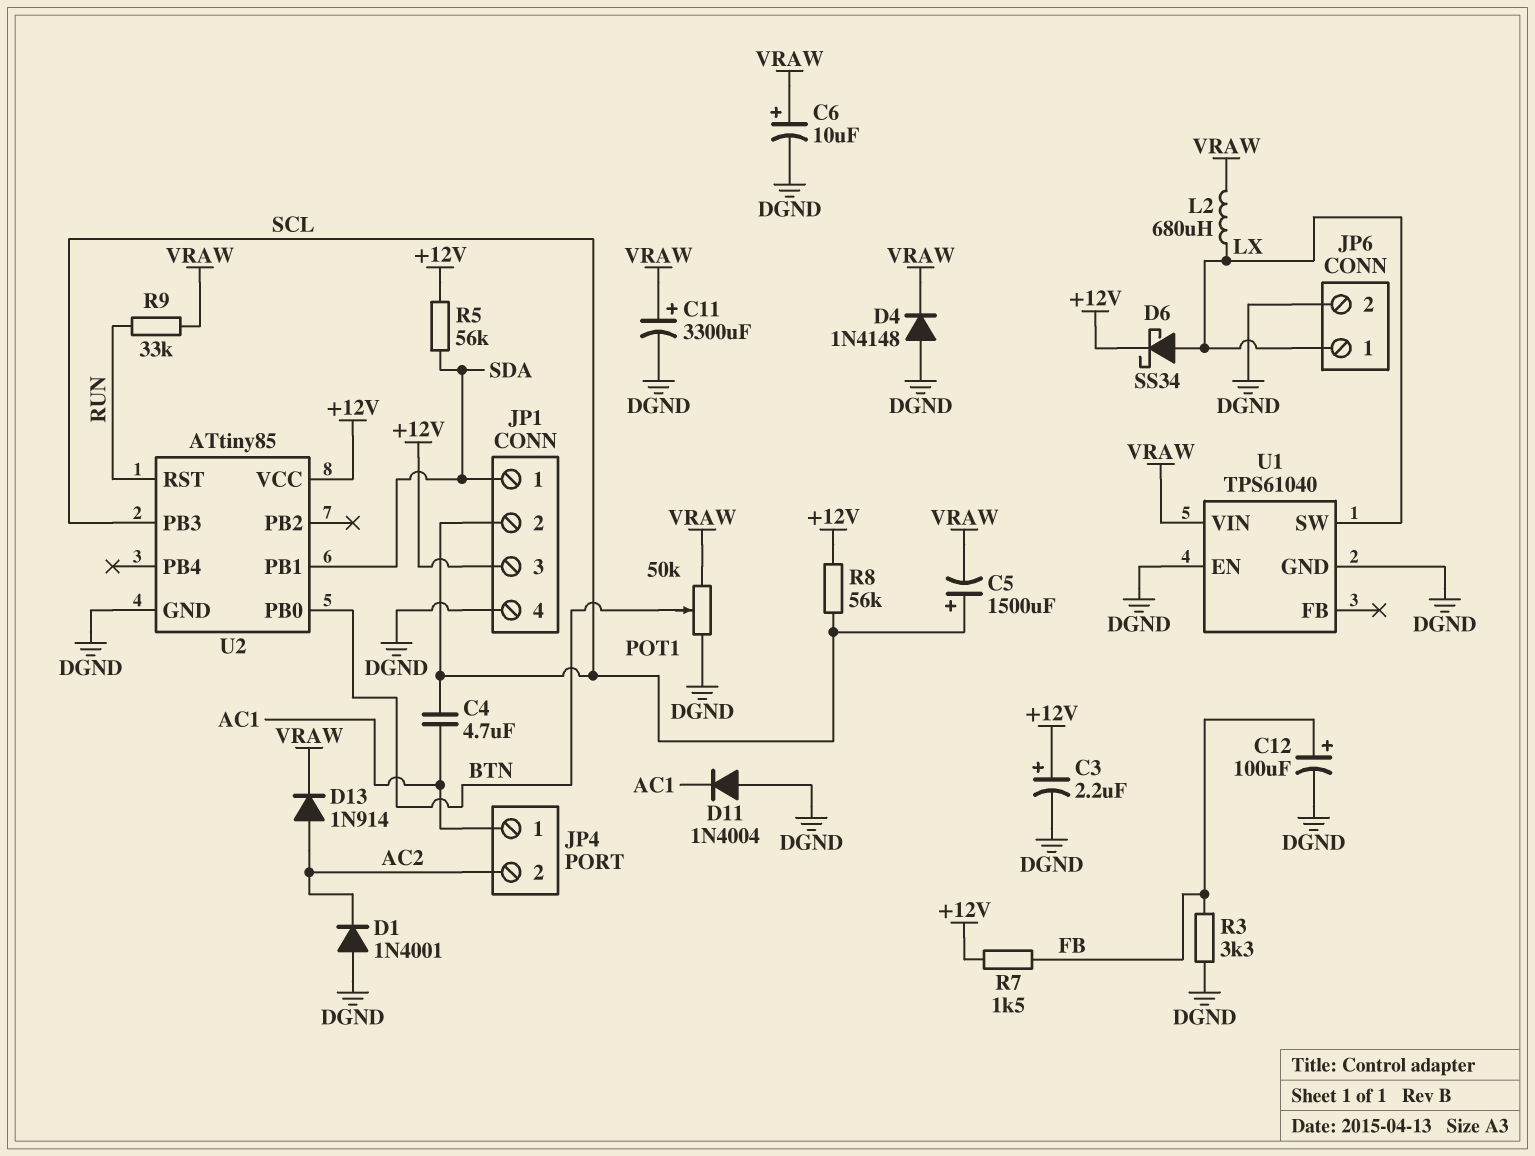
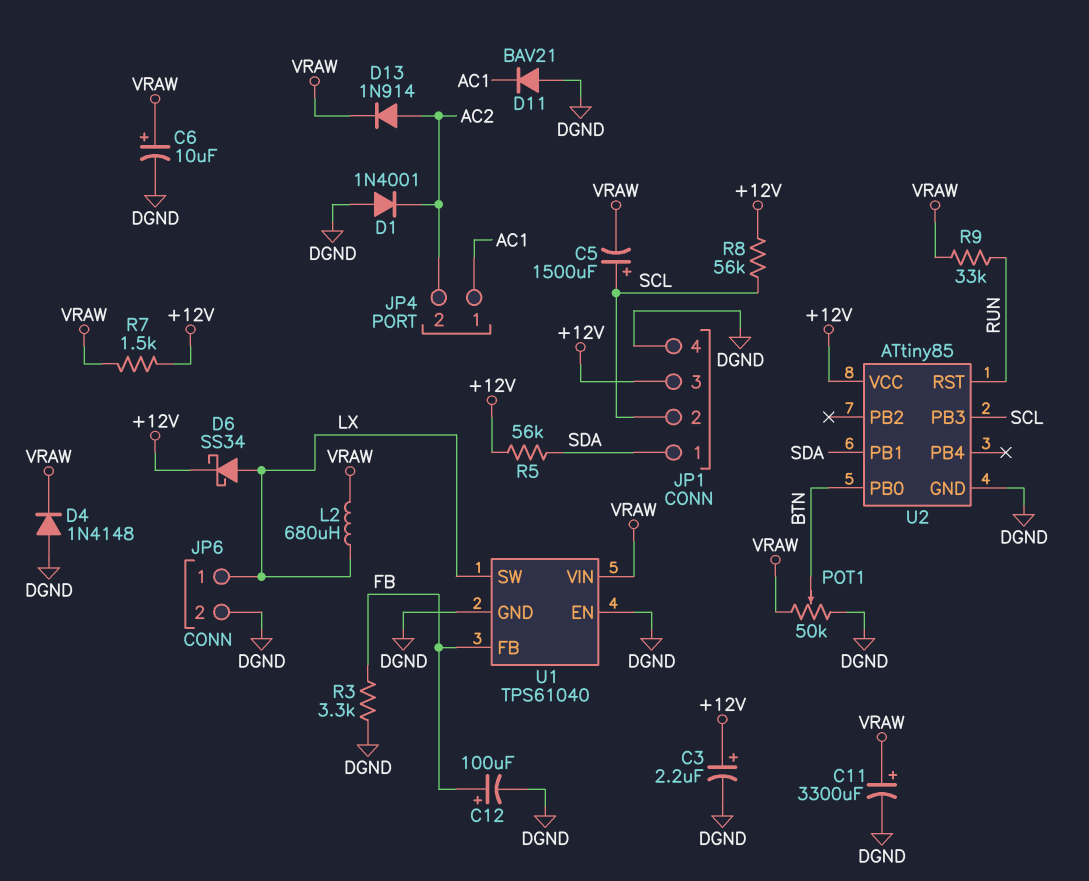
C4: 4.7uF (AC1, SCL) -> none
D11: diode 1N4004 (A DGND, K AC1) -> diode BAV21 (A DGND, K AC1)
R7: 1.5k (+12V, FB) -> 1.5k (+12V, VRAW)
U1 pin FB: none -> FB

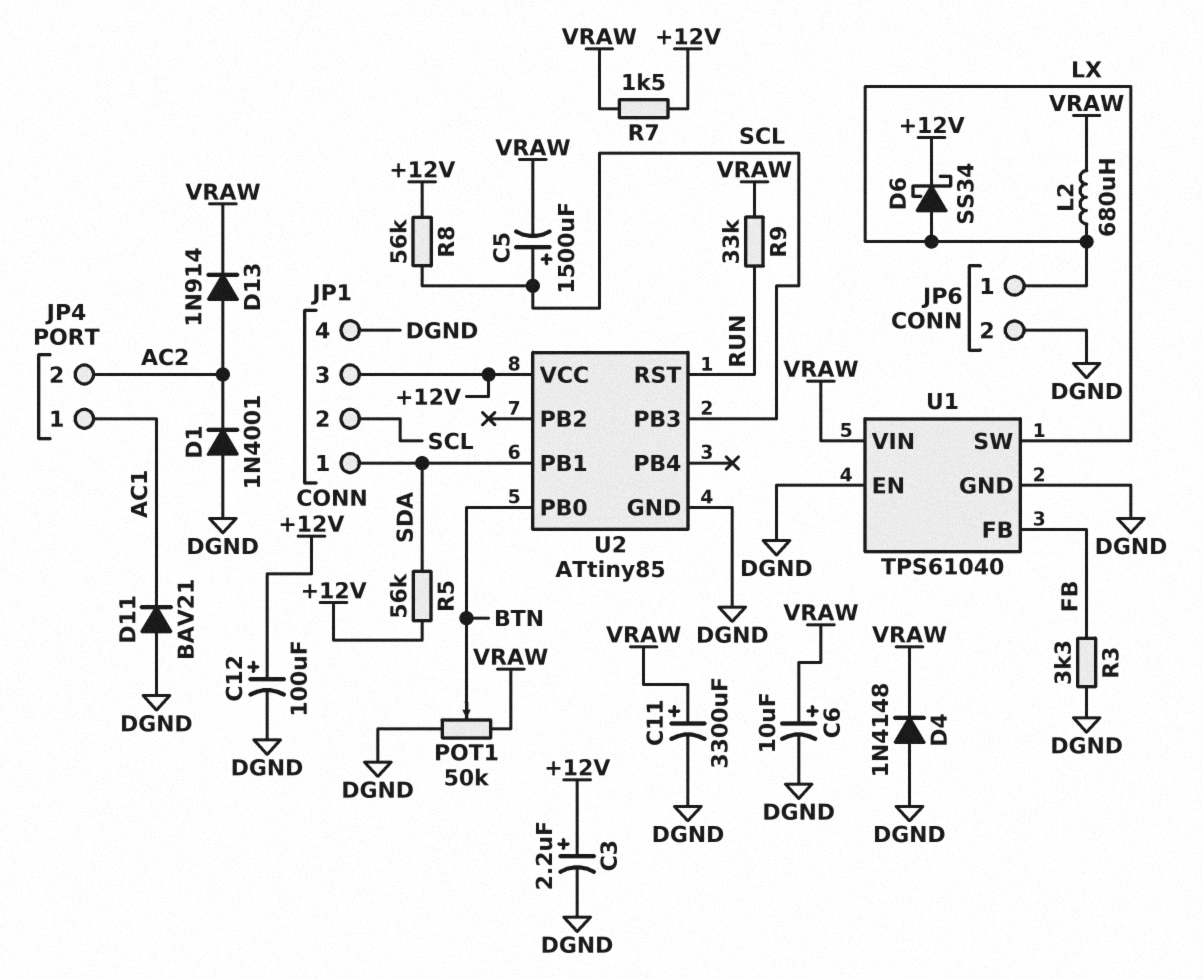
C12: 100uF (plus FB, minus DGND) -> 100uF (plus +12V, minus DGND)

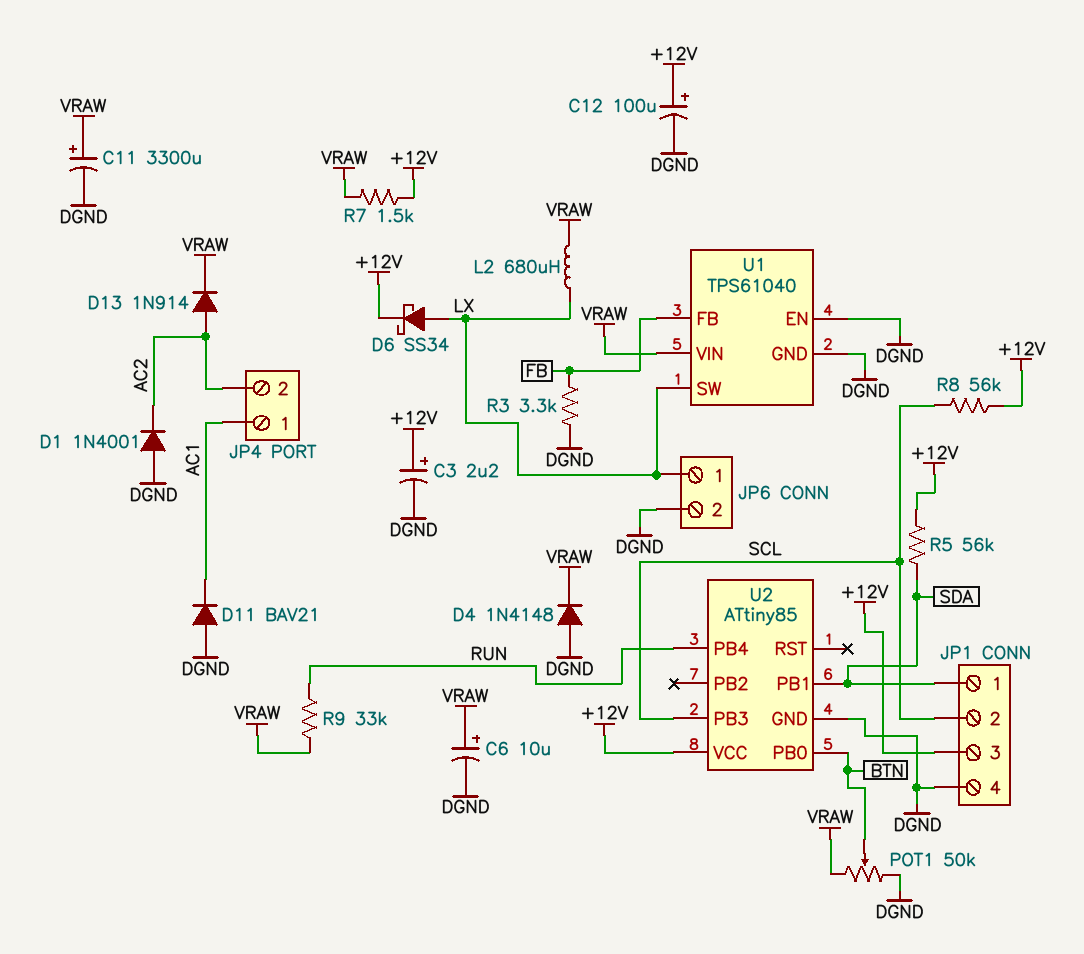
C5: 1500uF (plus SCL, minus VRAW) -> none
U2 pin PB4: none -> RUN
U2 pin RST: RUN -> none

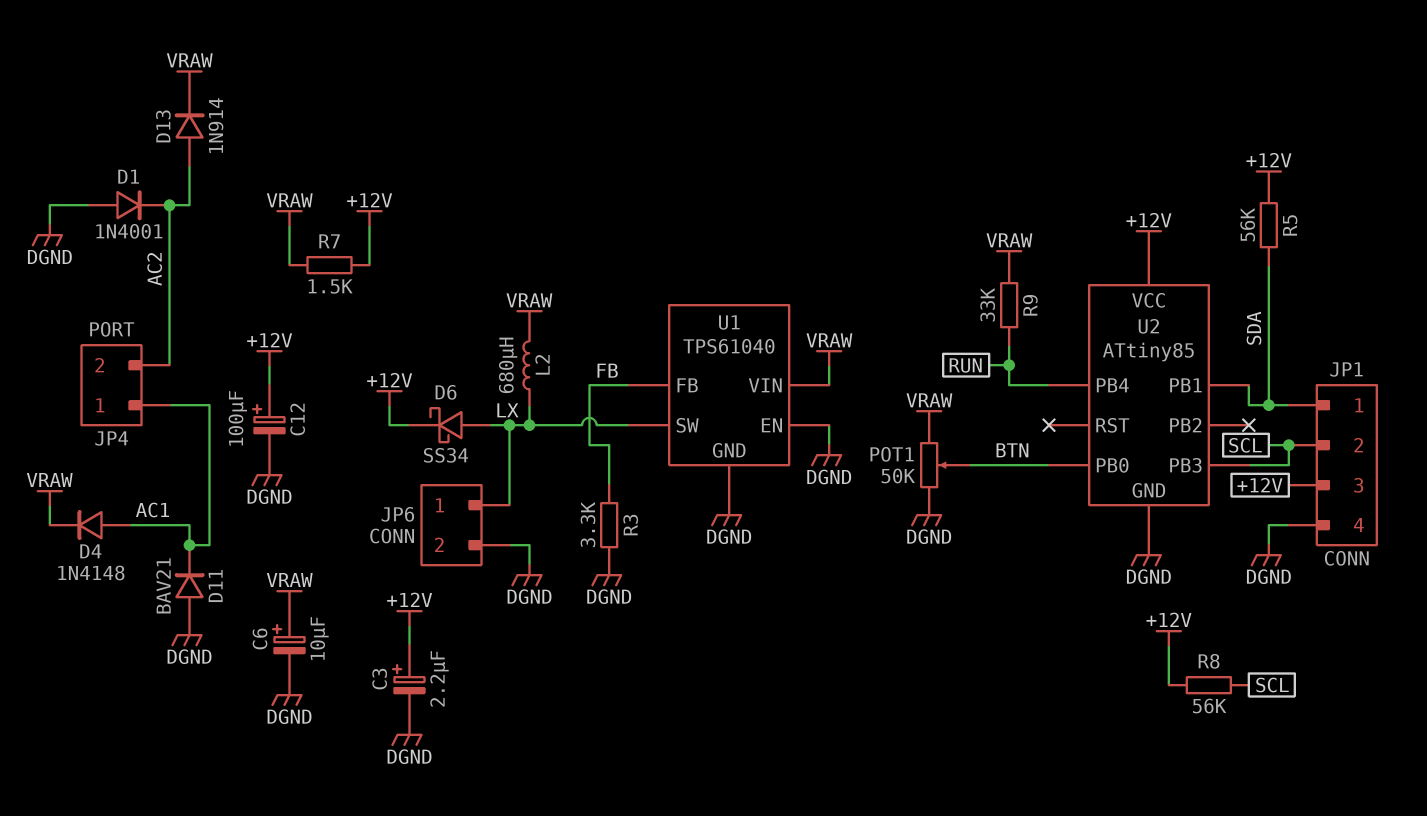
C11: 3300uF (plus VRAW, minus DGND) -> none
D4: diode 1N4148 (A DGND, K VRAW) -> diode 1N4148 (A AC1, K VRAW)

